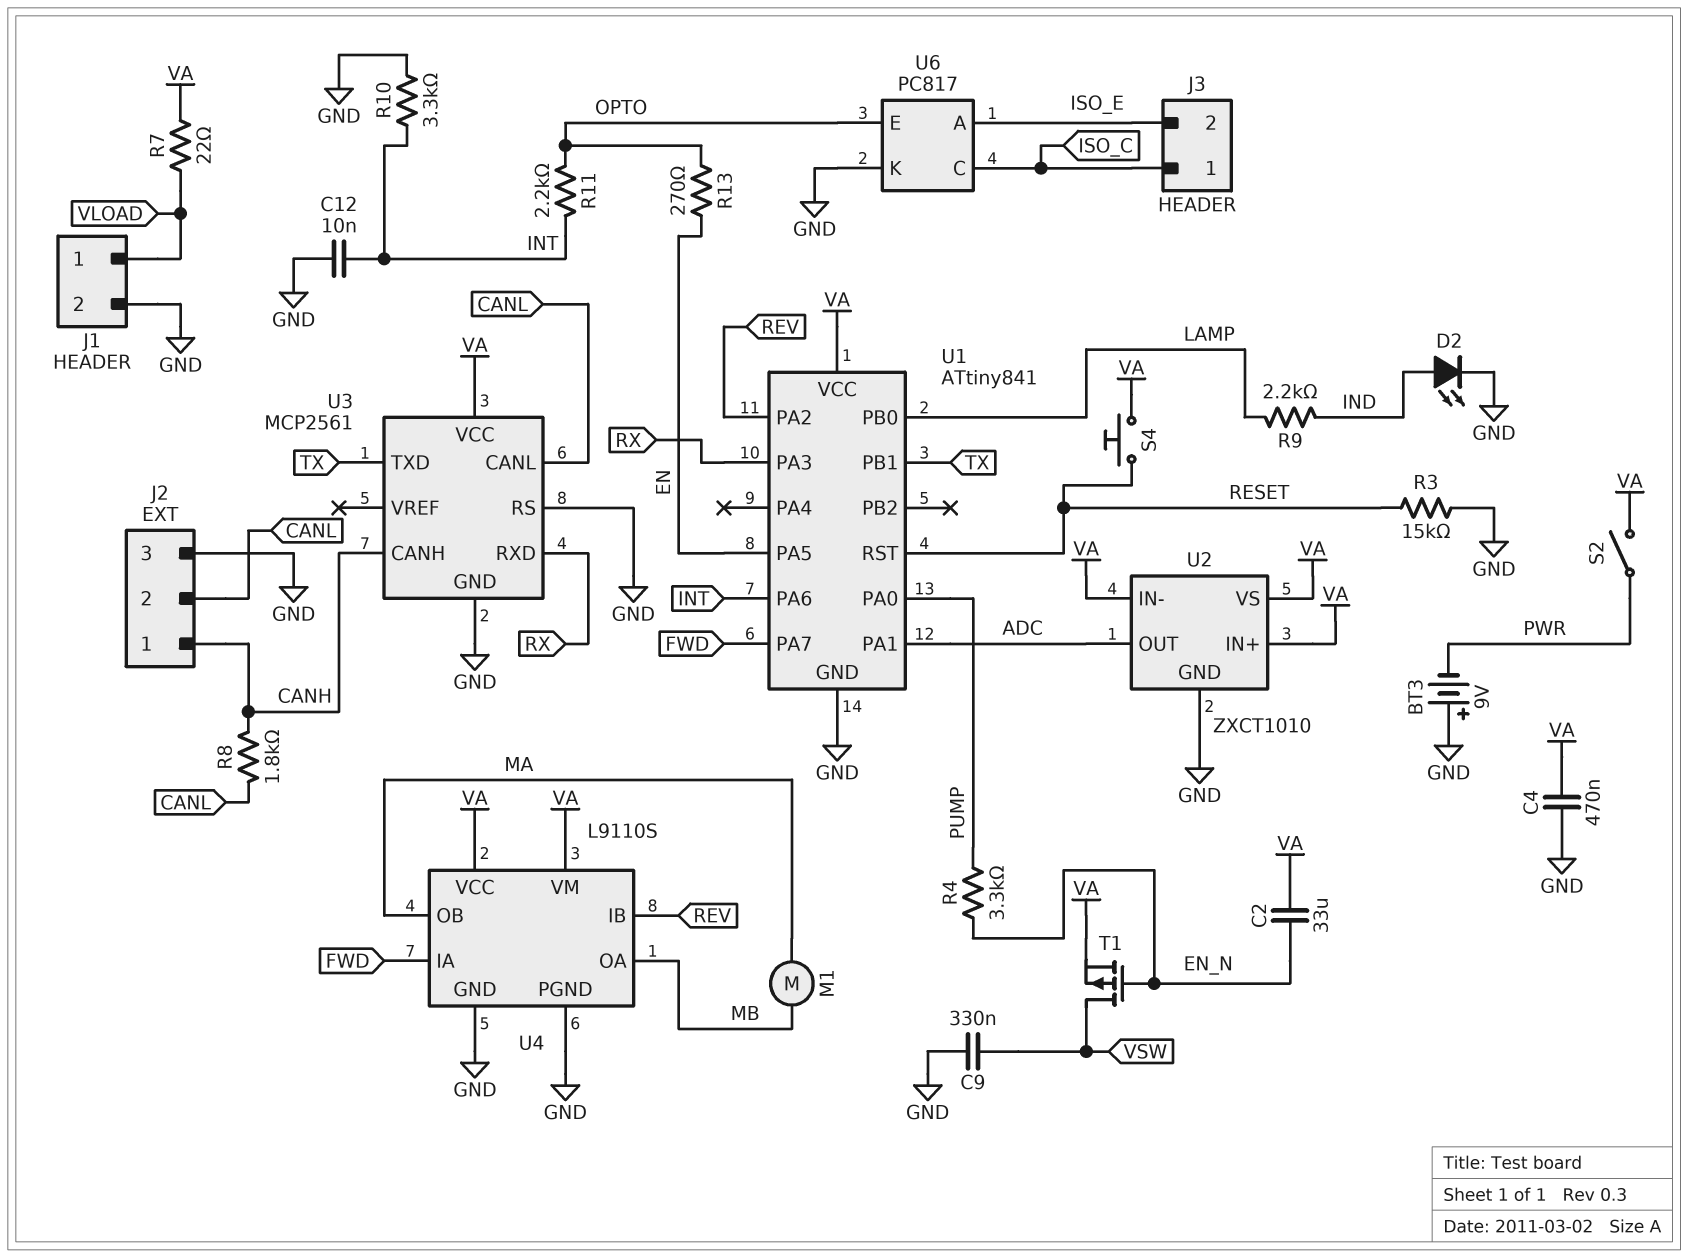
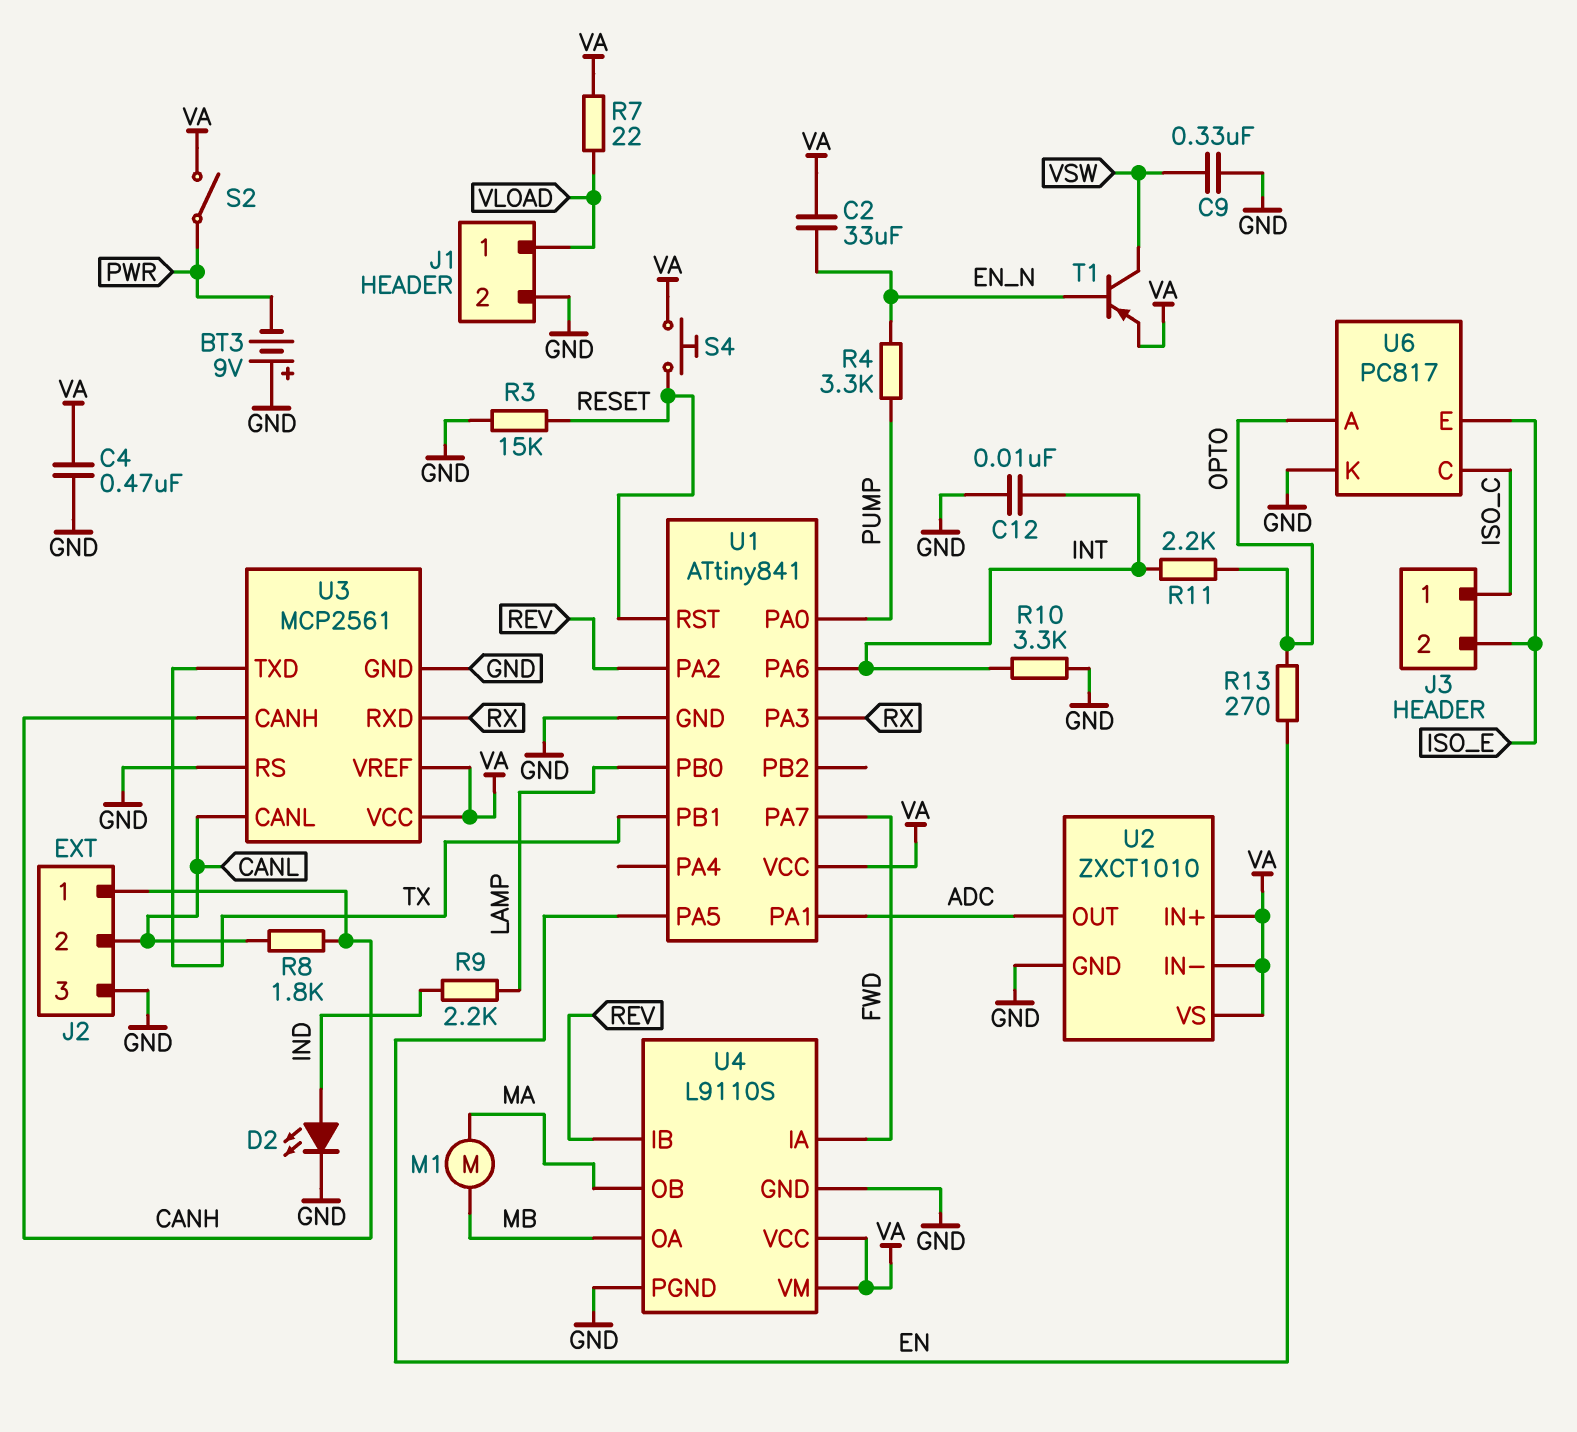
T1: PMOS (G EN_N, D VSW, S VA) -> PNP (B EN_N, C VSW, E VA)
U3 pin VREF: none -> VA
U6 pin A: ISO_E -> OPTO
U6 pin E: OPTO -> ISO_E

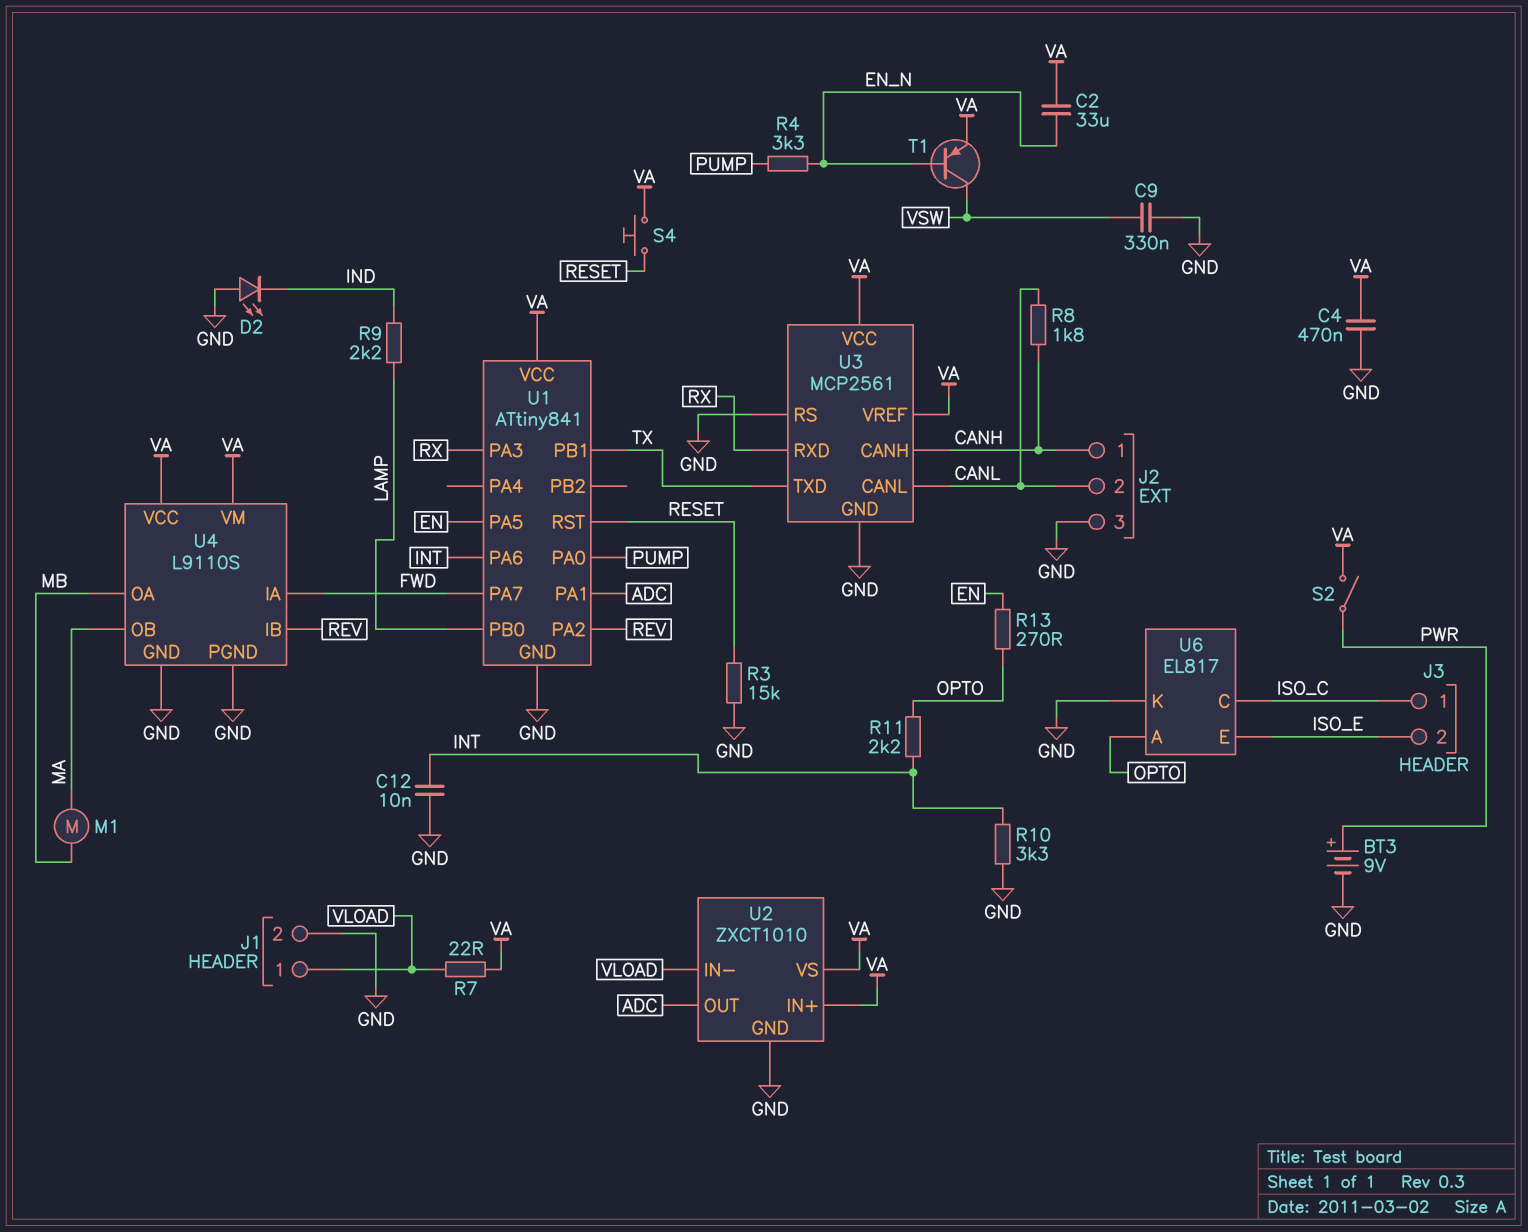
BT3: 9V (plus GND, minus PWR) -> 9V (plus PWR, minus GND)
D2: LED (A IND, K GND) -> LED (A GND, K IND)
U2 pin IN-: VA -> VLOAD
U6: PC817 -> EL817

